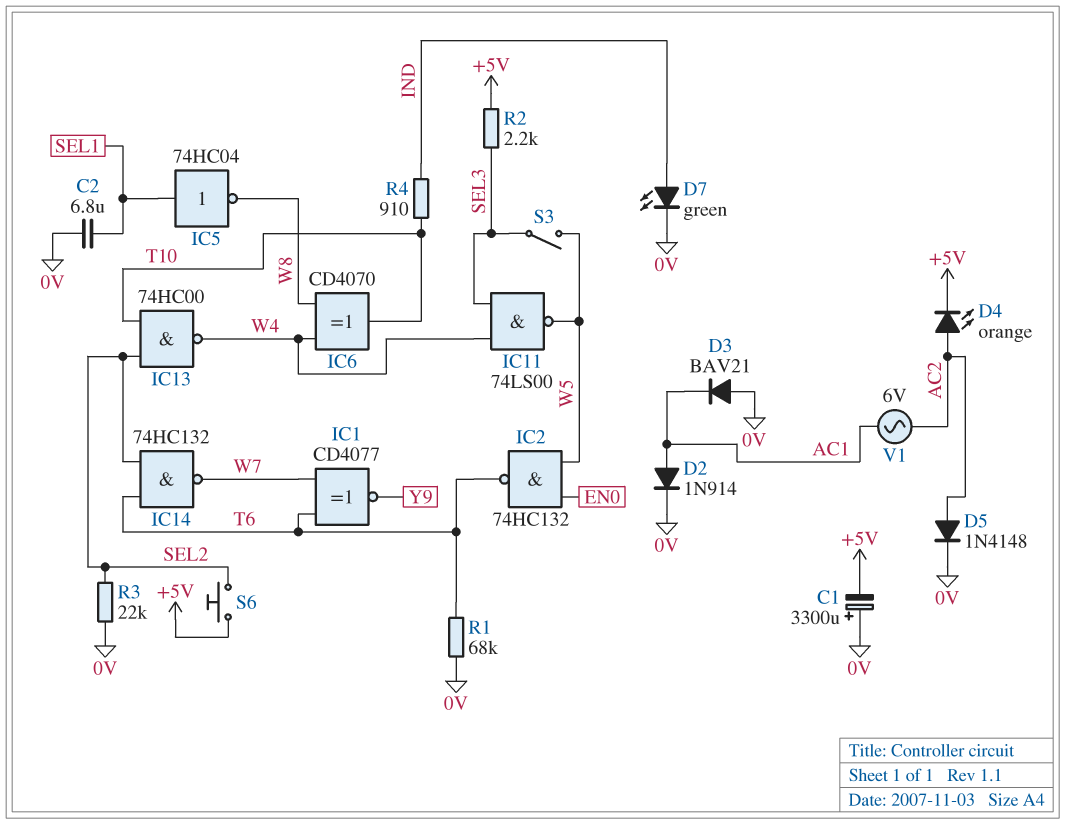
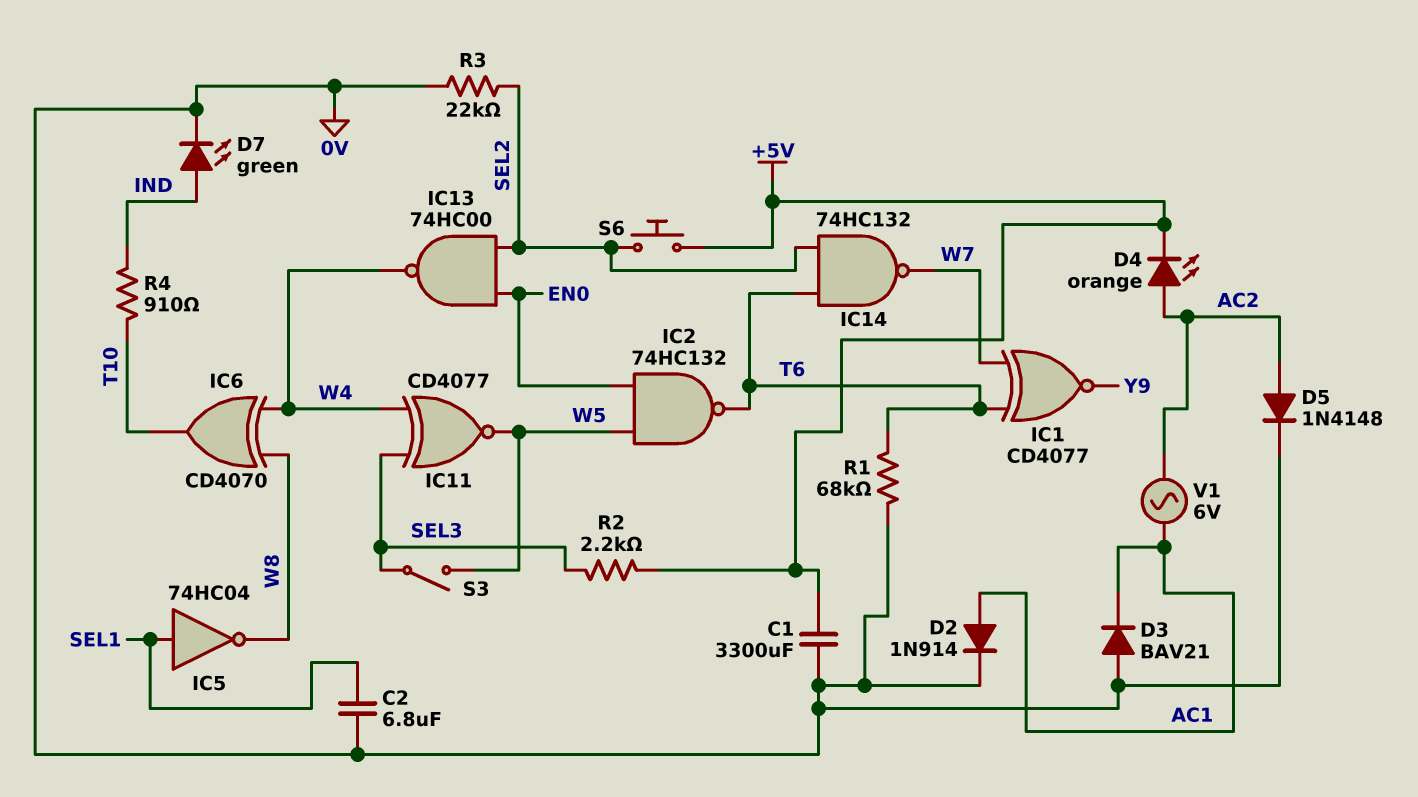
C1: 3300uF (plus 0V, minus +5V) -> 3300uF (+5V, 0V)
IC11: NAND 74LS00 (in SEL3, in W4, out W5) -> XNOR CD4077 (in SEL3, in W4, out W5)
IC13: NAND 74HC00 (in SEL2, in T10, out W4) -> NAND 74HC00 (in EN0, in SEL2, out W4)

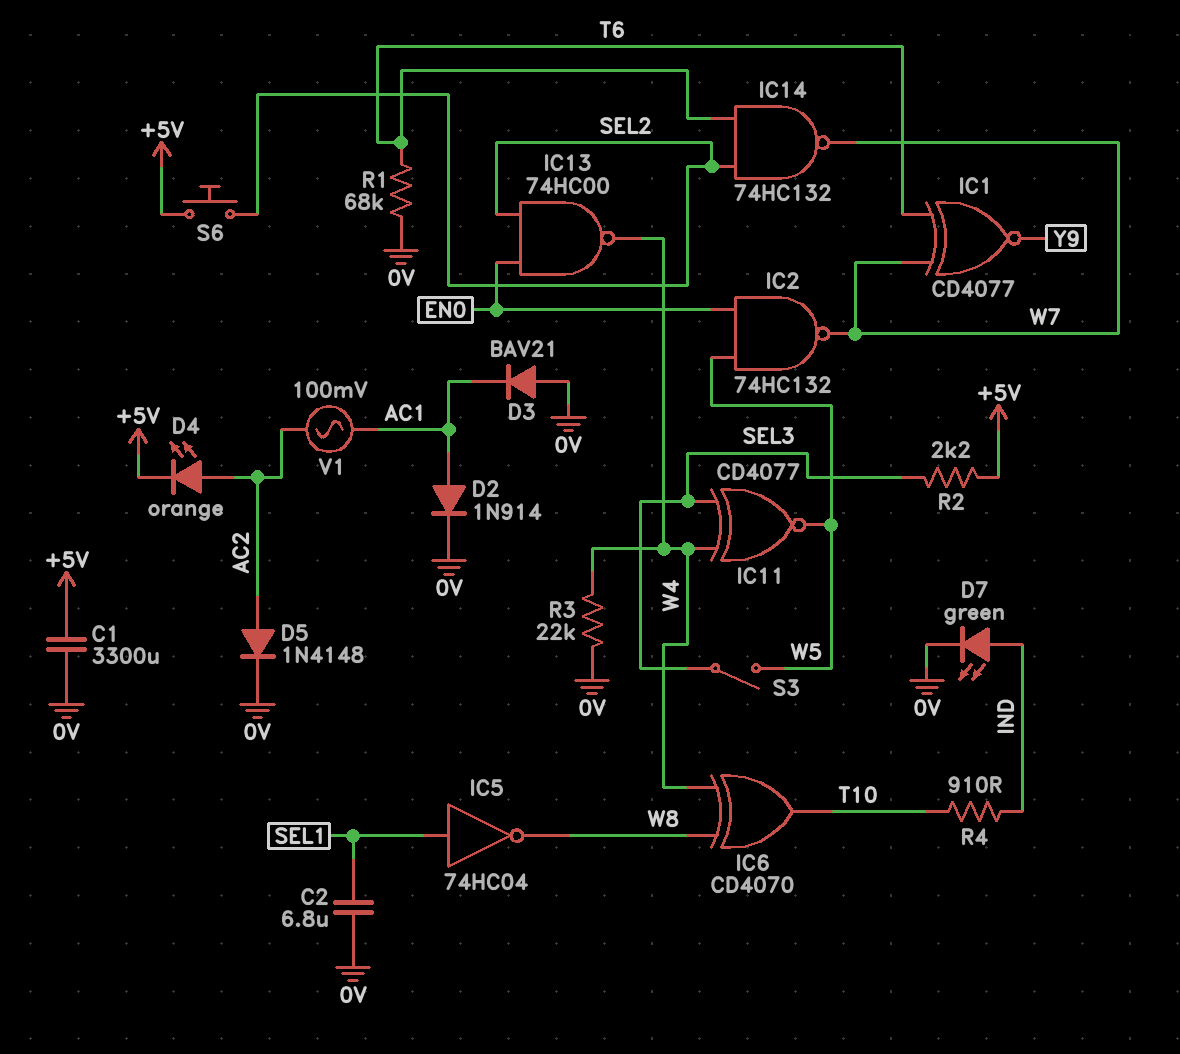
IC2: NAND 74HC132 (in EN0, in W5, out T6) -> NAND 74HC132 (in EN0, in W5, out W7)
R3: 22k (0V, SEL2) -> 22k (0V, W4)
V1: AC 6V (AC1, AC2) -> AC 100mV (AC1, AC2)

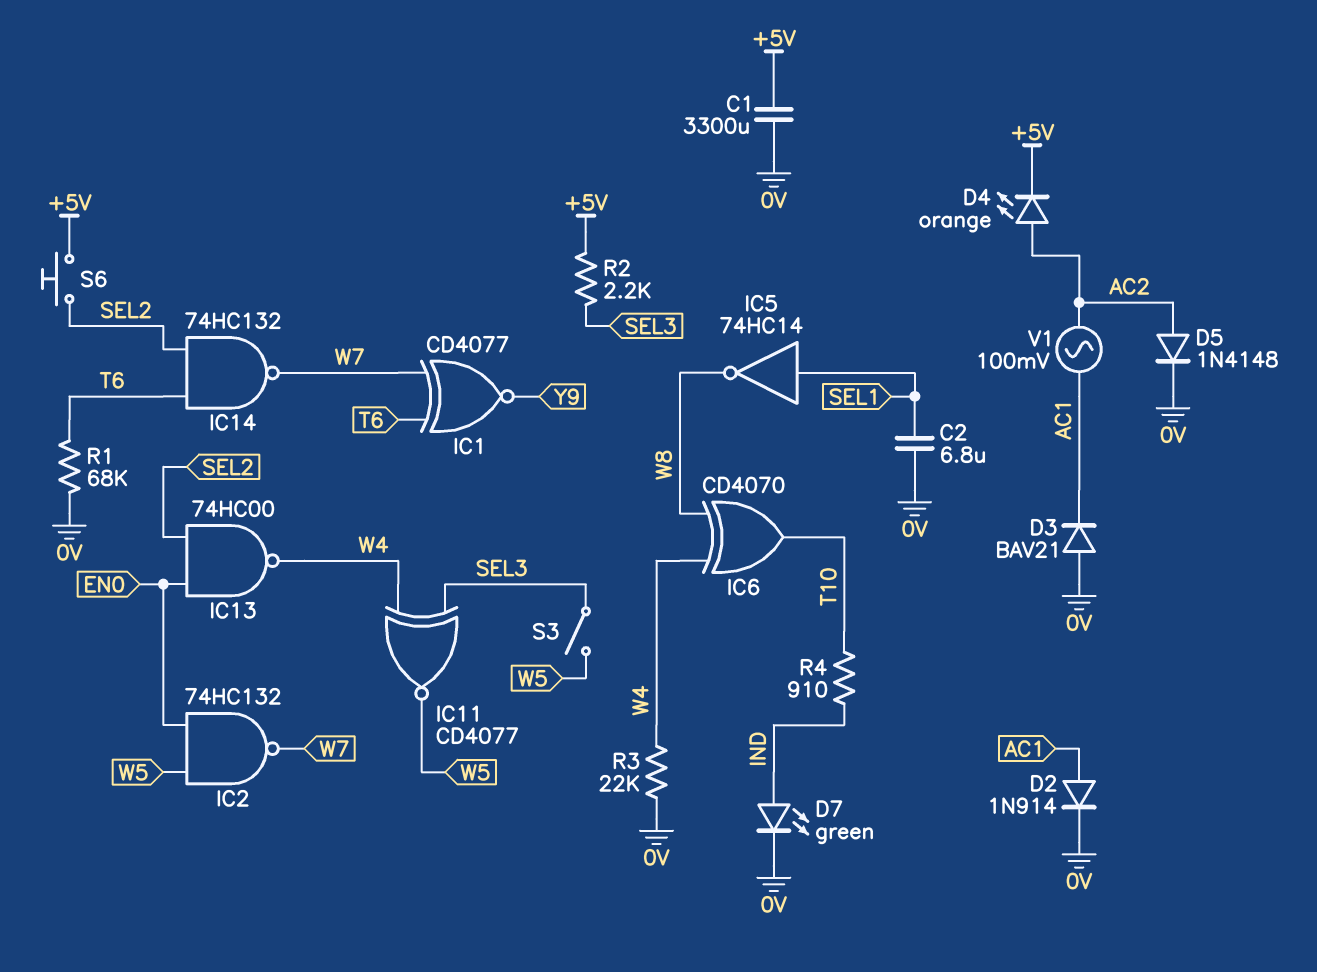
IC5: NOT 74HC04 (in SEL1, out W8) -> NOT 74HC14 (in SEL1, out W8)

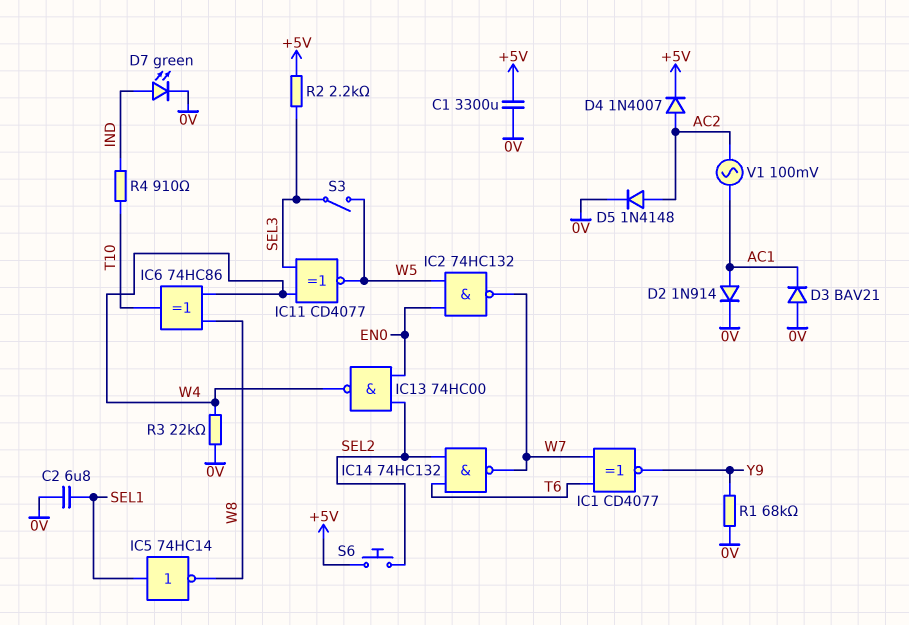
D4: LED orange (A AC2, K +5V) -> diode 1N4007 (A AC2, K +5V)
IC6: XOR CD4070 (in W4, in W8, out T10) -> XOR 74HC86 (in W4, in W8, out T10)
R1: 68k (0V, T6) -> 68k (0V, Y9)

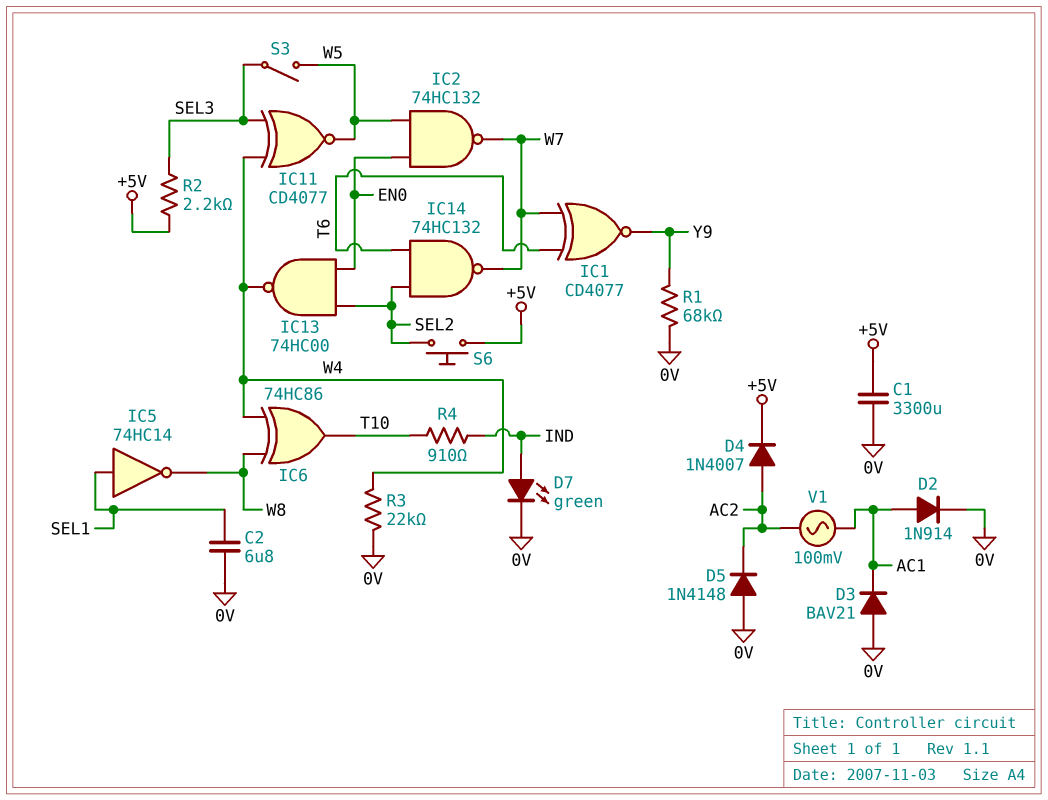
D5: diode 1N4148 (A AC2, K 0V) -> diode 1N4148 (A 0V, K AC2)

